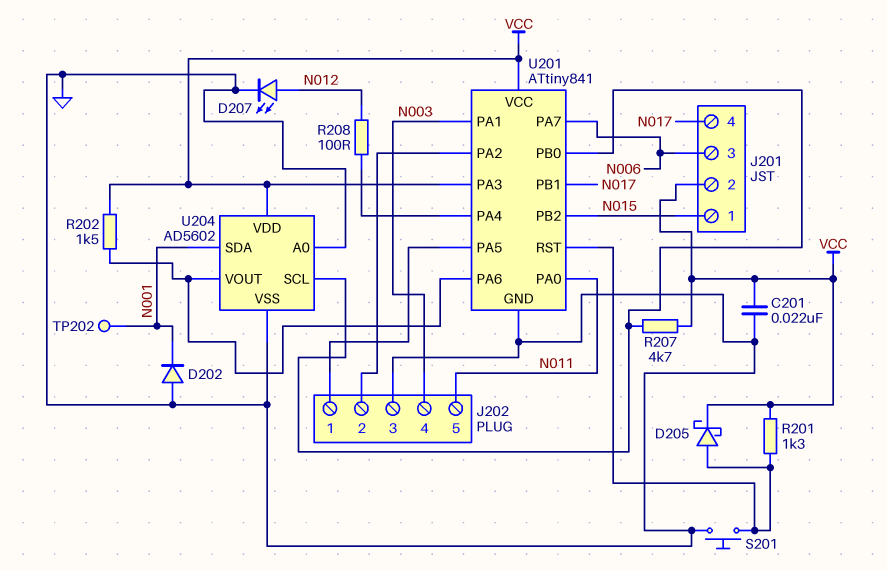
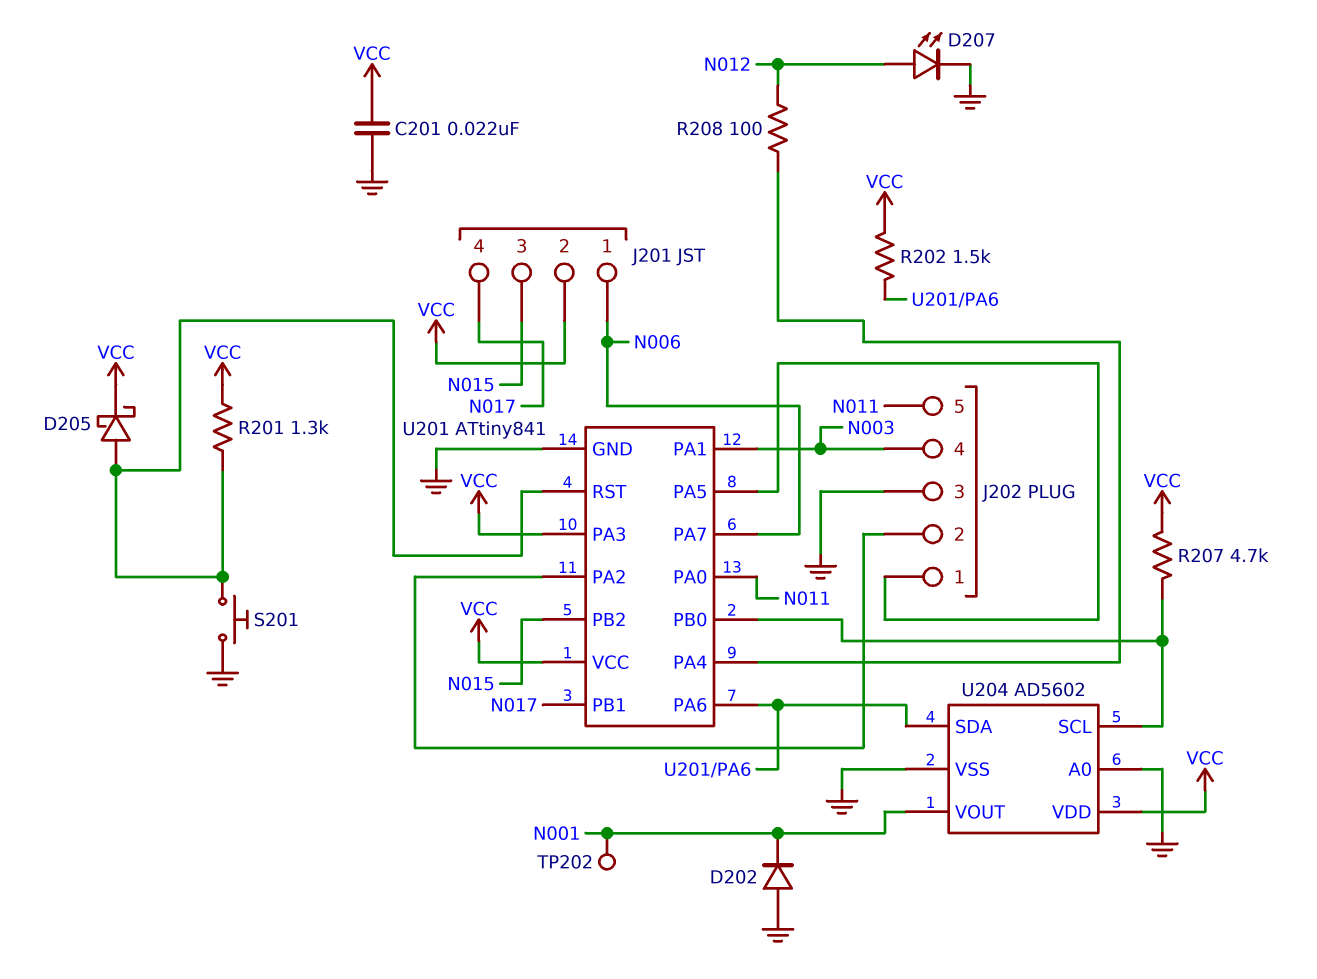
J201 pin 1: N015 -> N006
J201 pin 3: N006 -> N015
U204 pin SDA: N001 -> U201/PA6
U204 pin VOUT: U201/PA6 -> N001

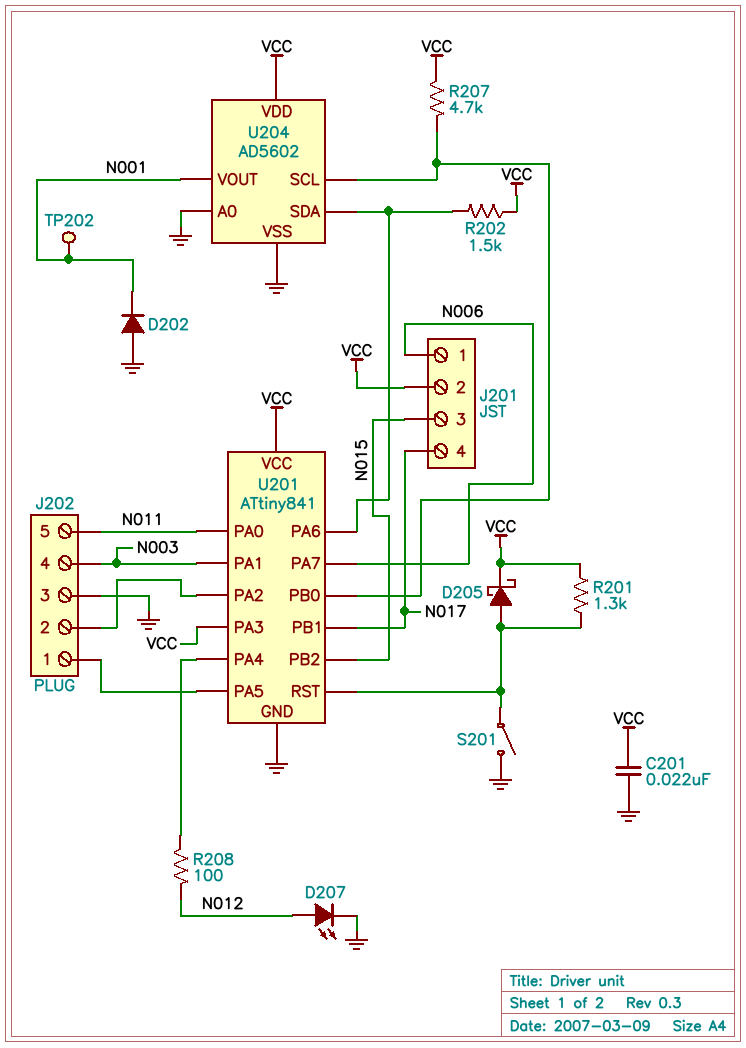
S201: button (GND, U201/RST) -> switch (GND, U201/RST)

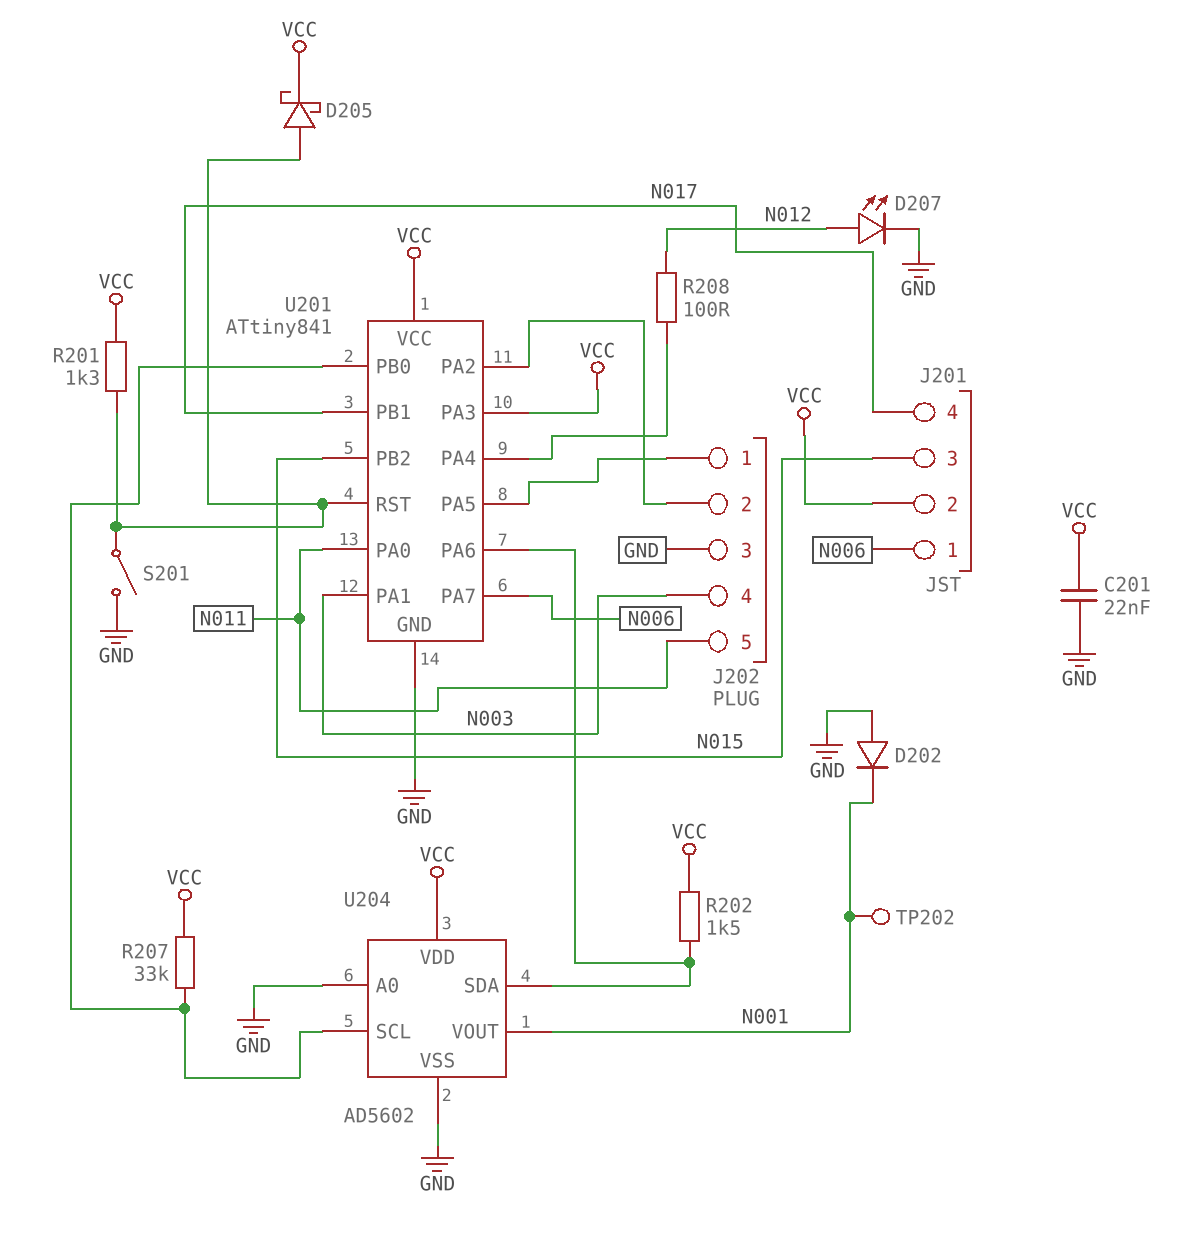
R207: 4.7k (U201/PB0, VCC) -> 33k (U201/PB0, VCC)

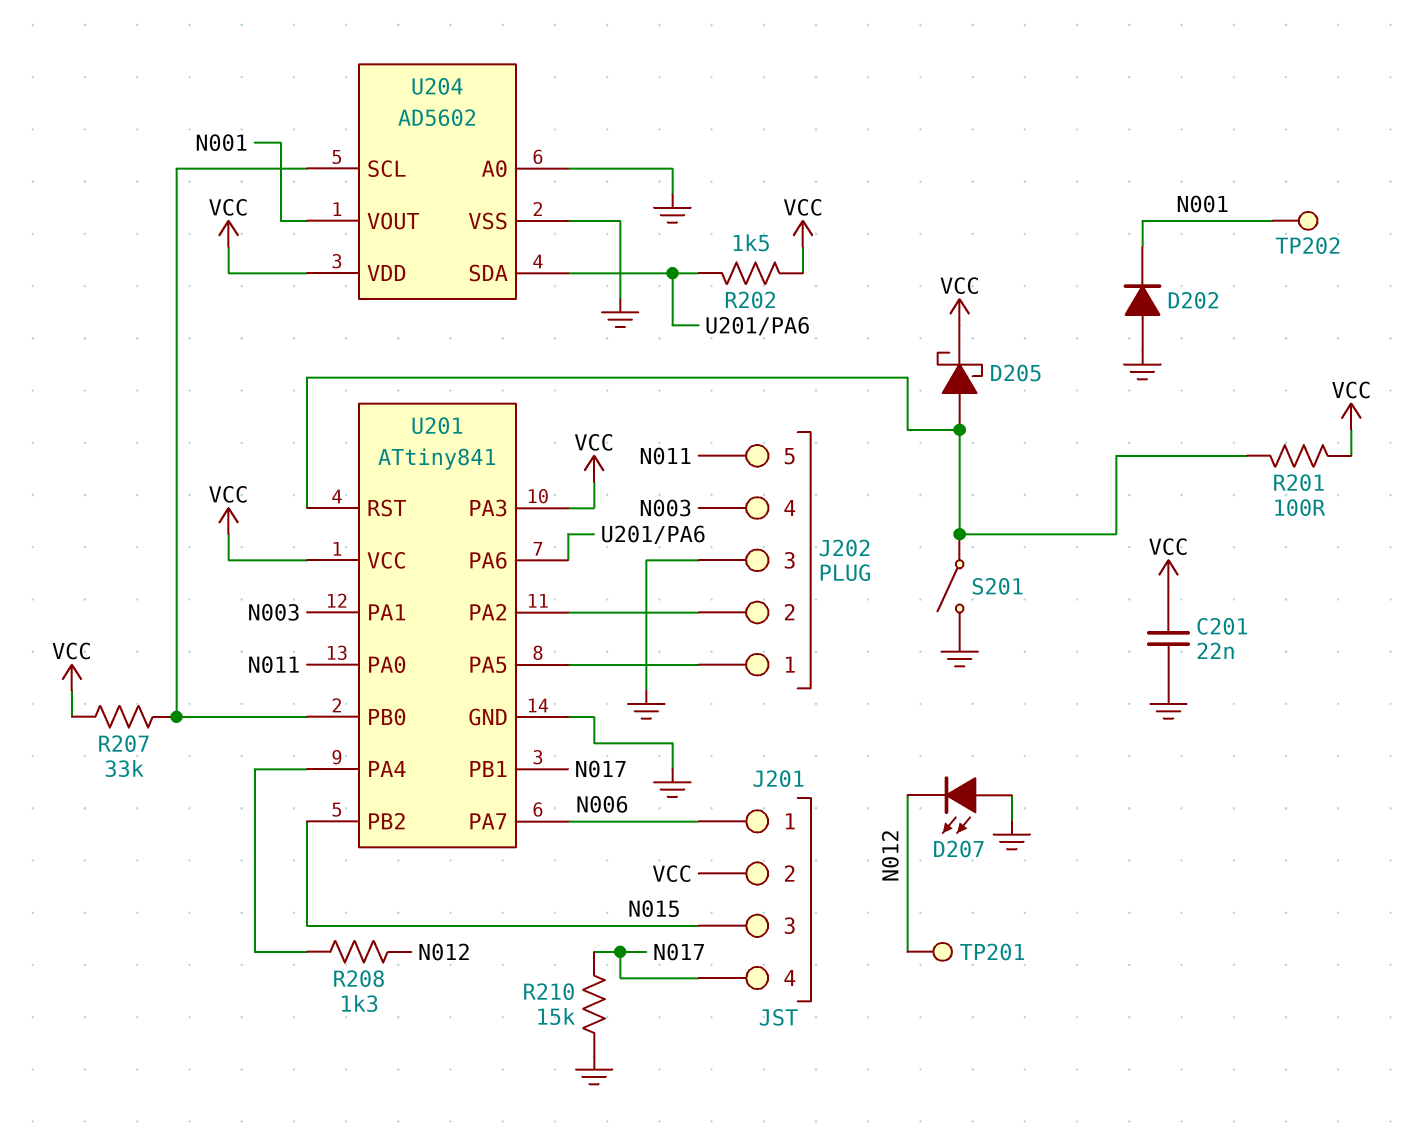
D207: LED (A N012, K GND) -> LED (A GND, K N012)
R201: 1.3k (U201/RST, VCC) -> 100 (U201/RST, VCC)
R208: 100 (N012, U201/PA4) -> 1.3k (N012, U201/PA4)
R210: none -> 15k (GND, N017)
TP201: none -> test point (N012)

